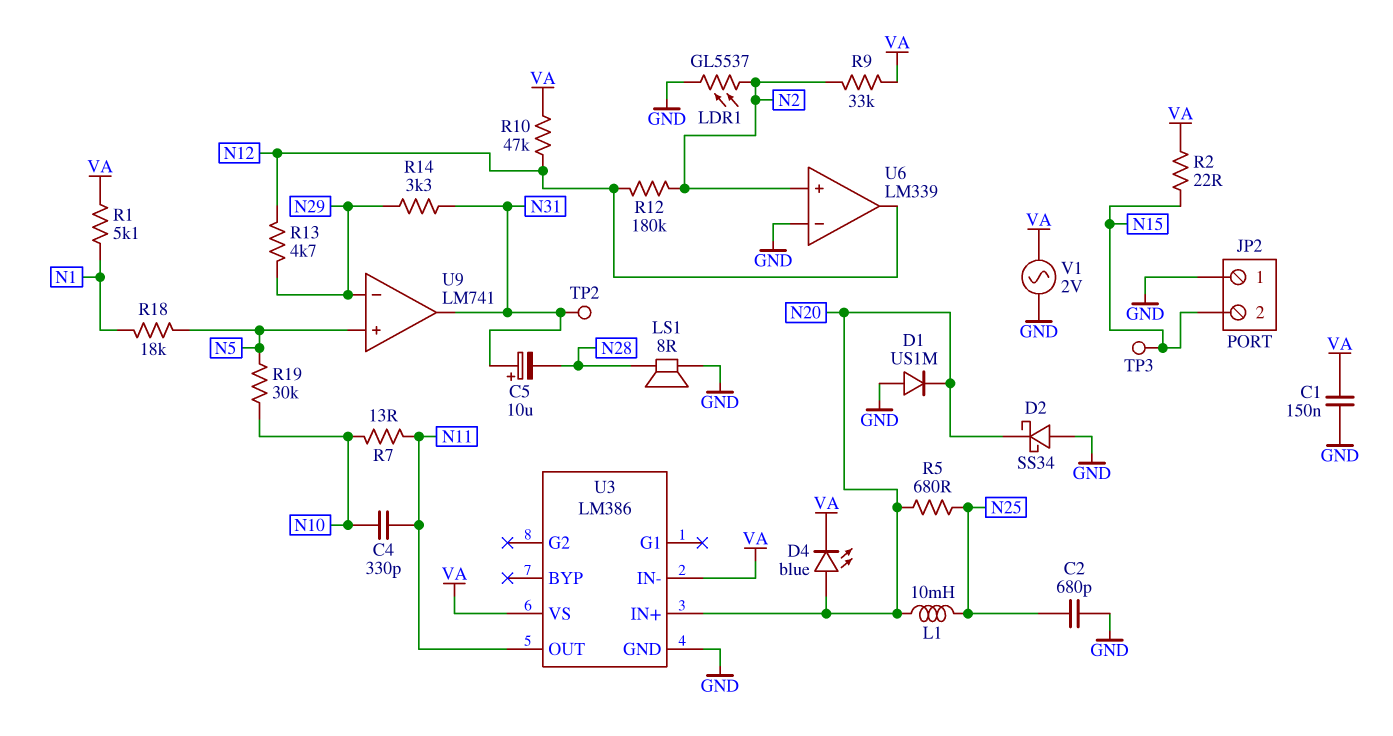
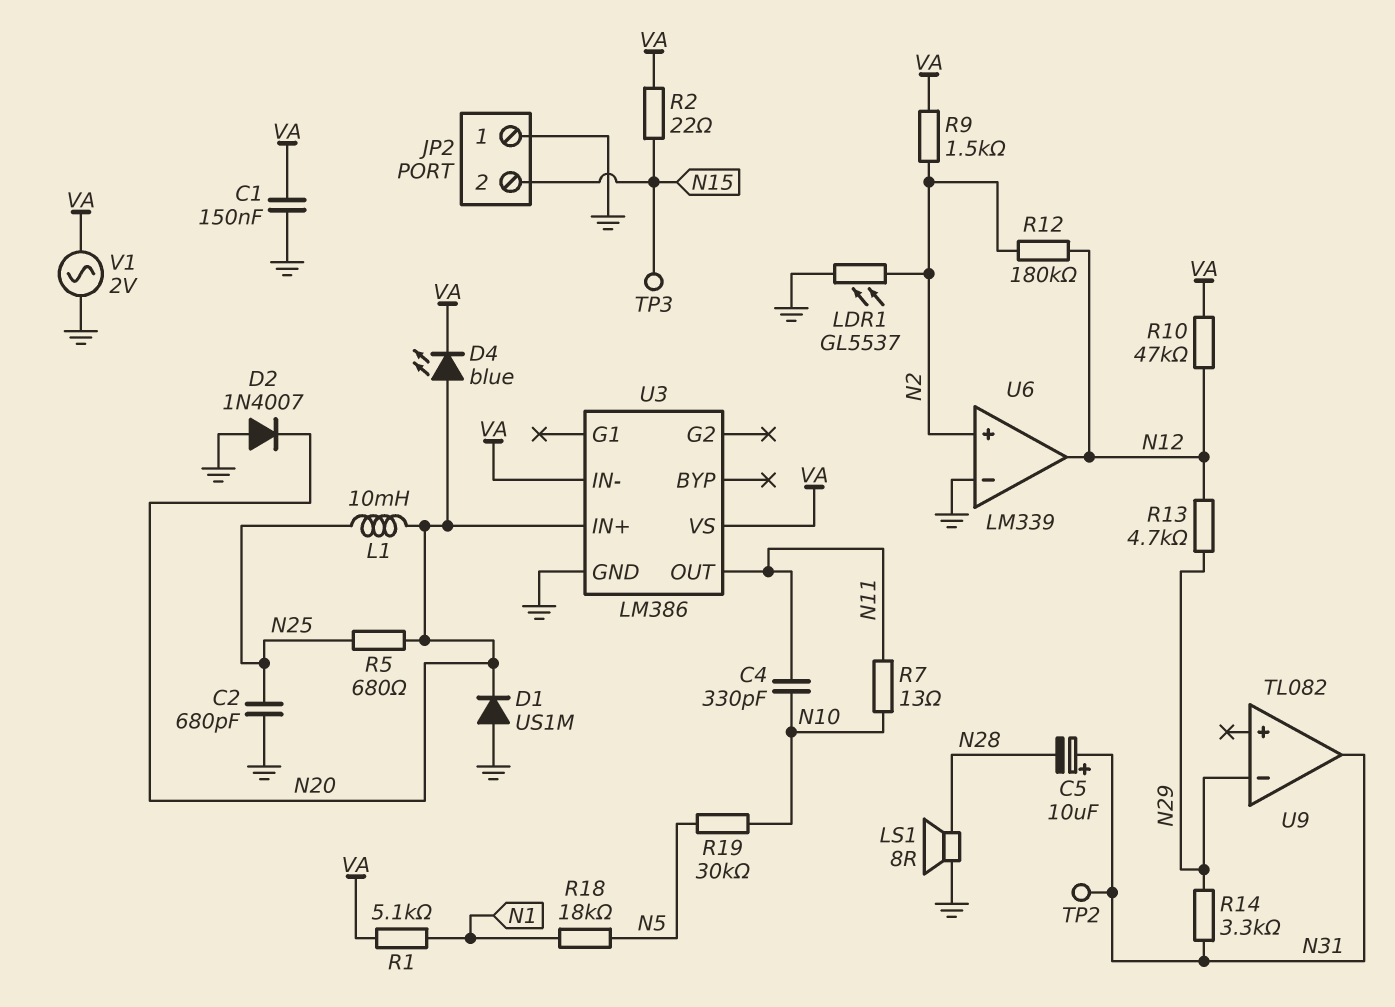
D2: schottky SS34 (A GND, K N20) -> diode 1N4007 (A GND, K N20)
R9: 33k (N2, VA) -> 1.5k (N2, VA)
U9: LM741 -> TL082
U9 pin in+: N5 -> none

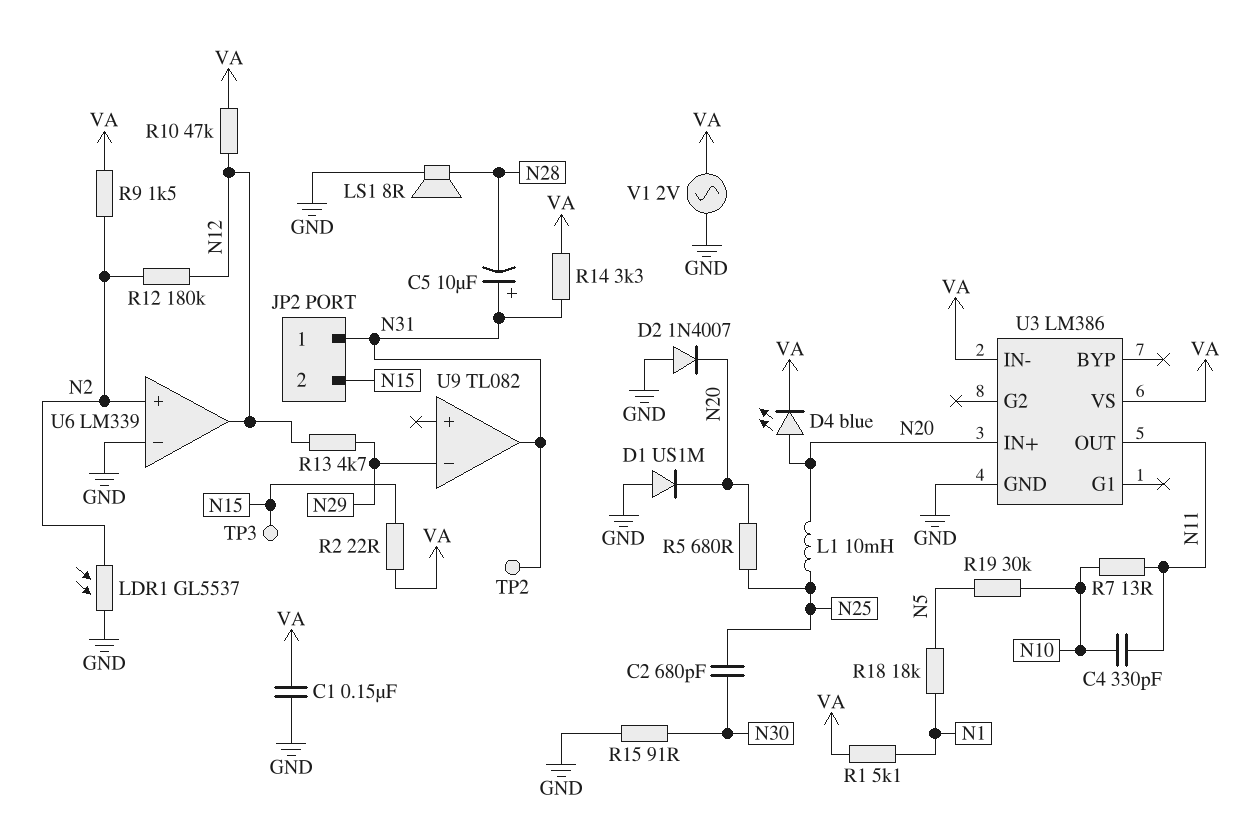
C2: 680pF (GND, N25) -> 680pF (N25, N30)
JP2 pin 1: GND -> N31
R14: 3.3k (N29, N31) -> 3.3k (N31, VA)
R15: none -> 91 (GND, N30)

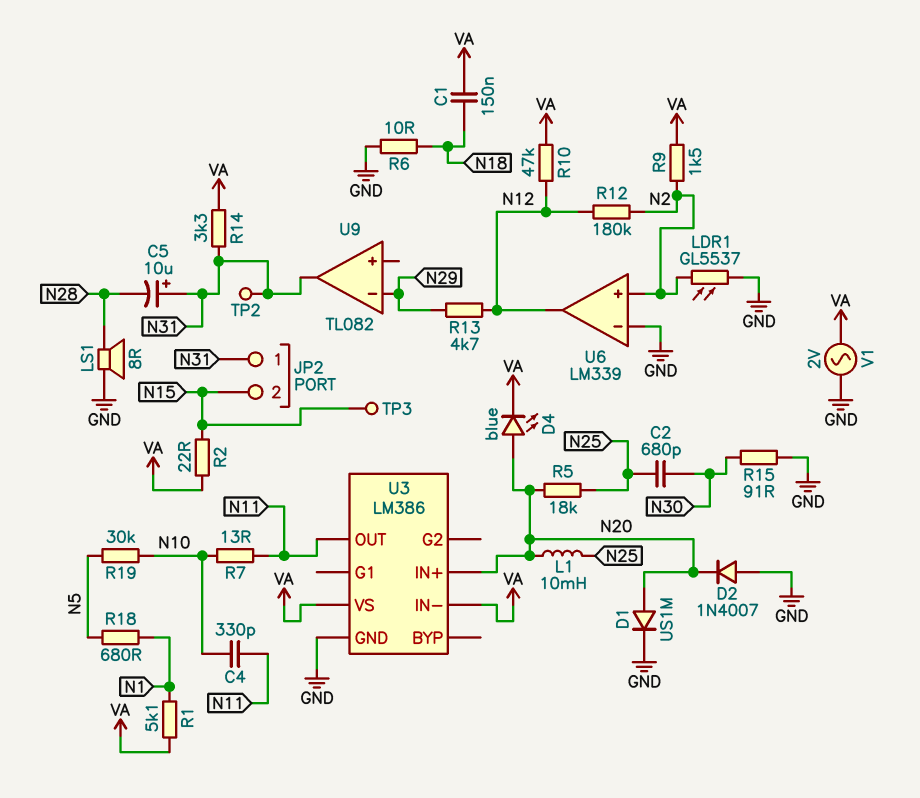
C1: 150nF (GND, VA) -> 150nF (N18, VA)
D1: diode US1M (A GND, K N20) -> diode US1M (A N20, K GND)
R5: 680 (N20, N25) -> 18k (N20, N25)
R6: none -> 10 (GND, N18)
R18: 18k (N1, N5) -> 680 (N1, N5)

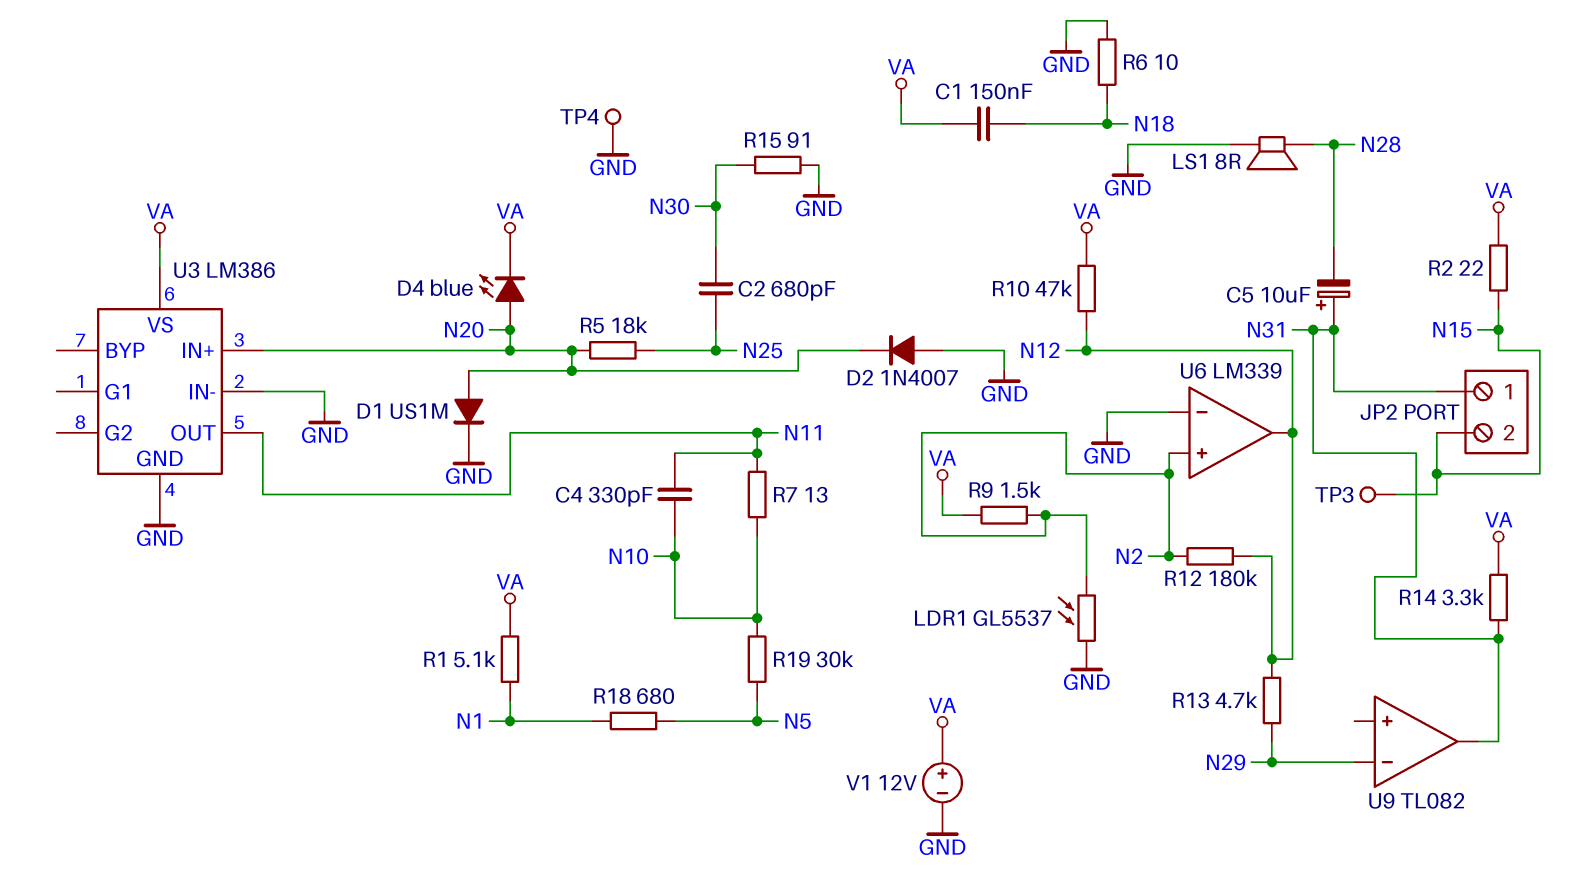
L1: 10mH (N20, N25) -> none
TP2: test point (N31) -> none
TP4: none -> test point (GND)
U3 pin IN-: VA -> GND
V1: AC 2V (GND, VA) -> 12V (plus VA, minus GND)

